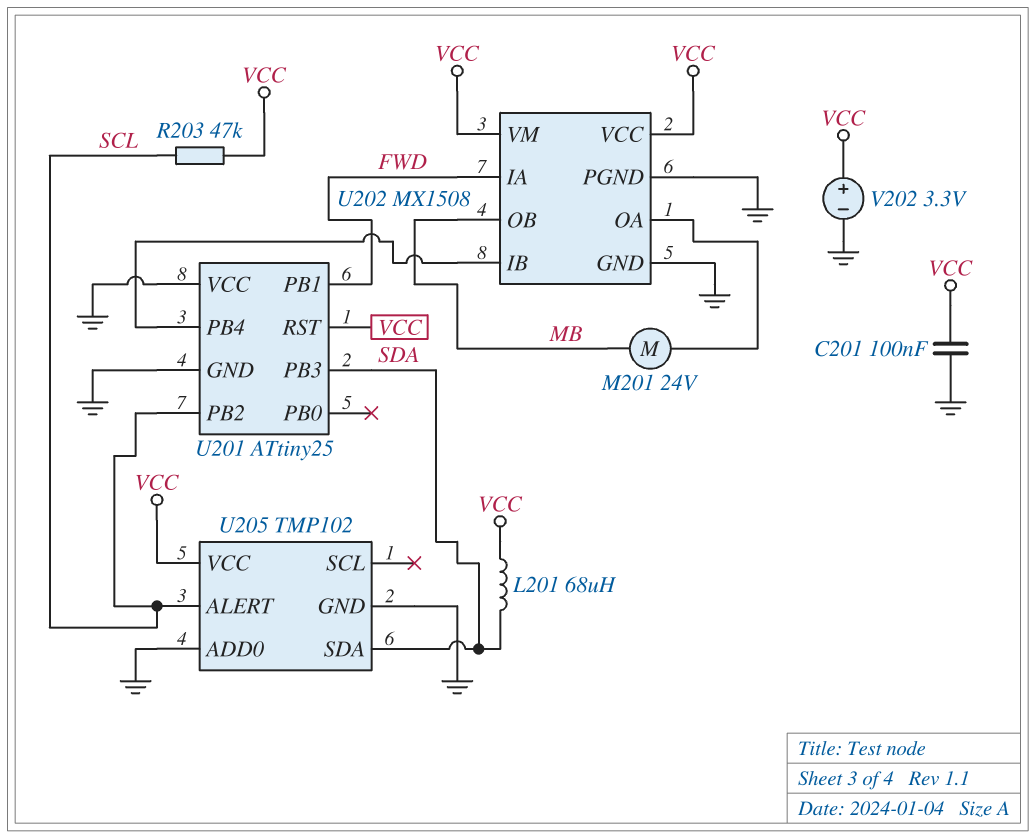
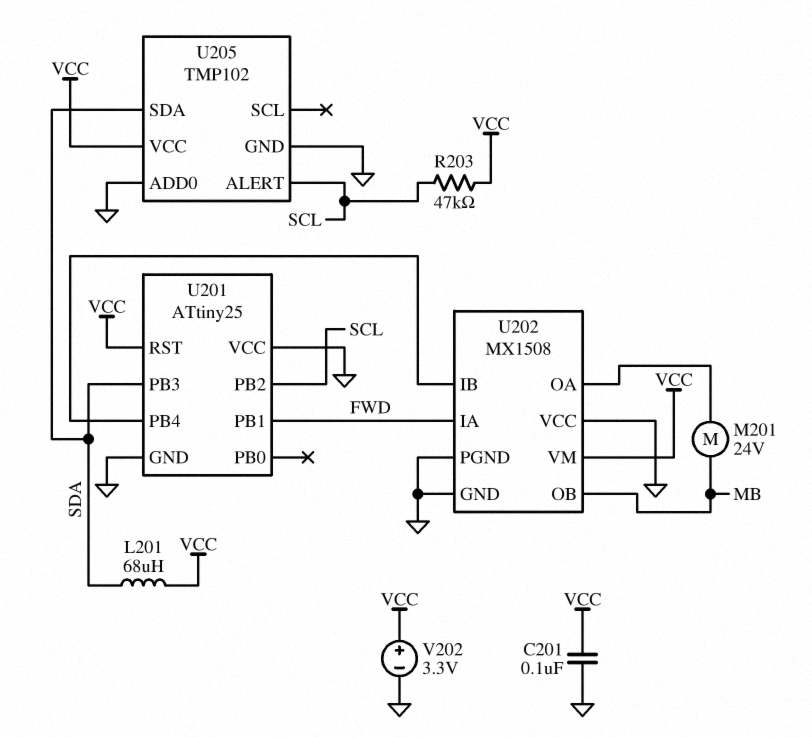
U202 pin VCC: VCC -> GND

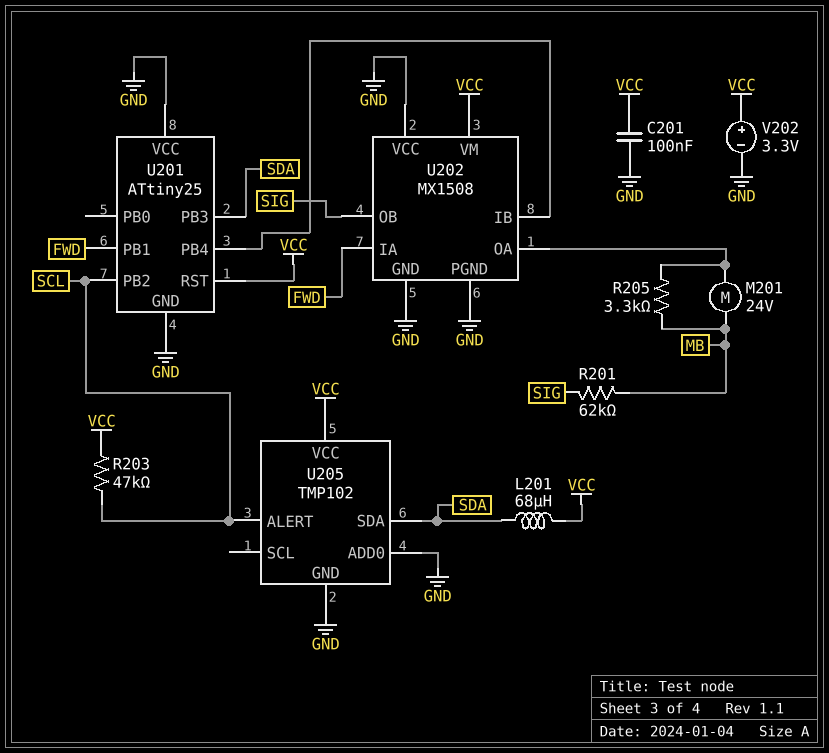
R201: none -> 62k (MB, SIG)
R205: none -> 3.3k (MB, U202/OA)
U202 pin OB: MB -> SIG

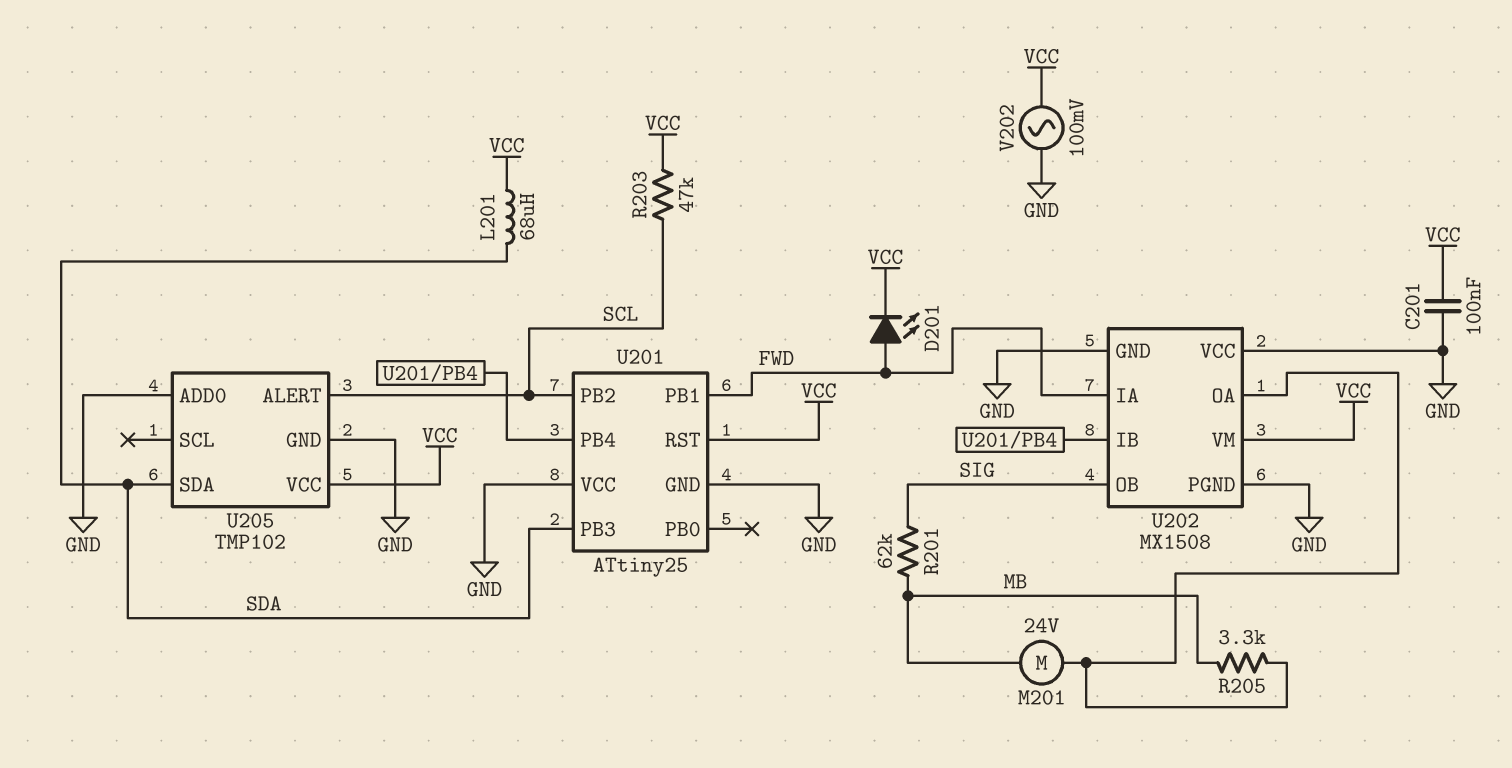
D201: none -> LED (A FWD, K VCC)
V202: 3.3V (plus VCC, minus GND) -> AC 100mV (GND, VCC)

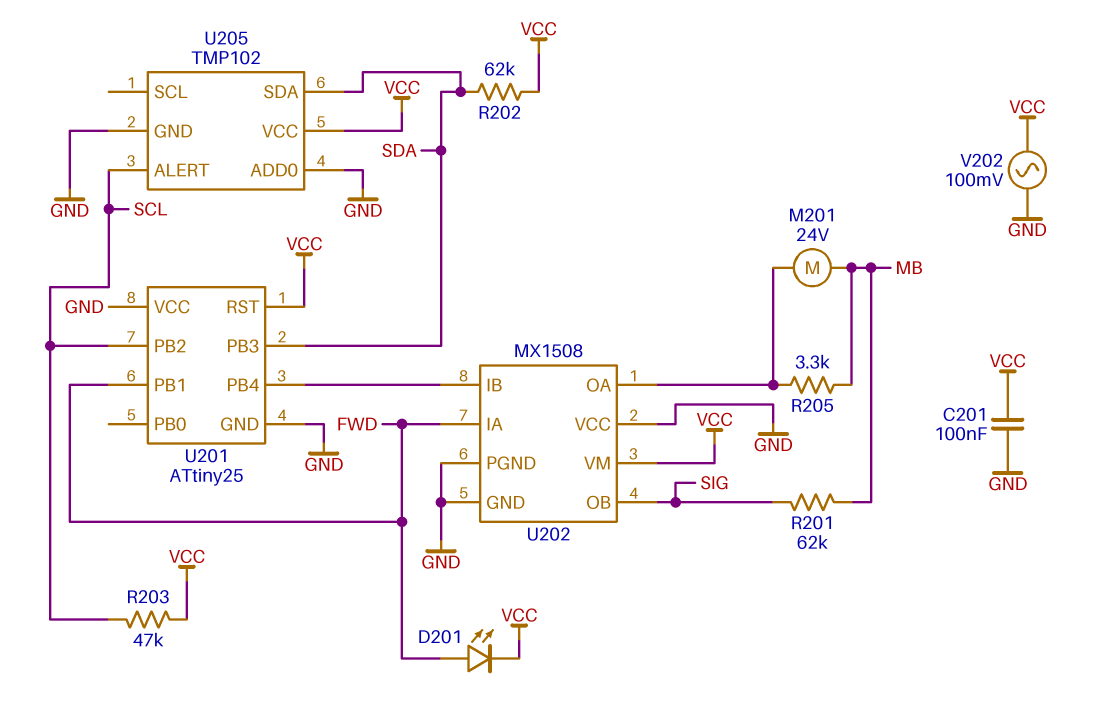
L201: 68uH (SDA, VCC) -> none
R202: none -> 62k (SDA, VCC)

